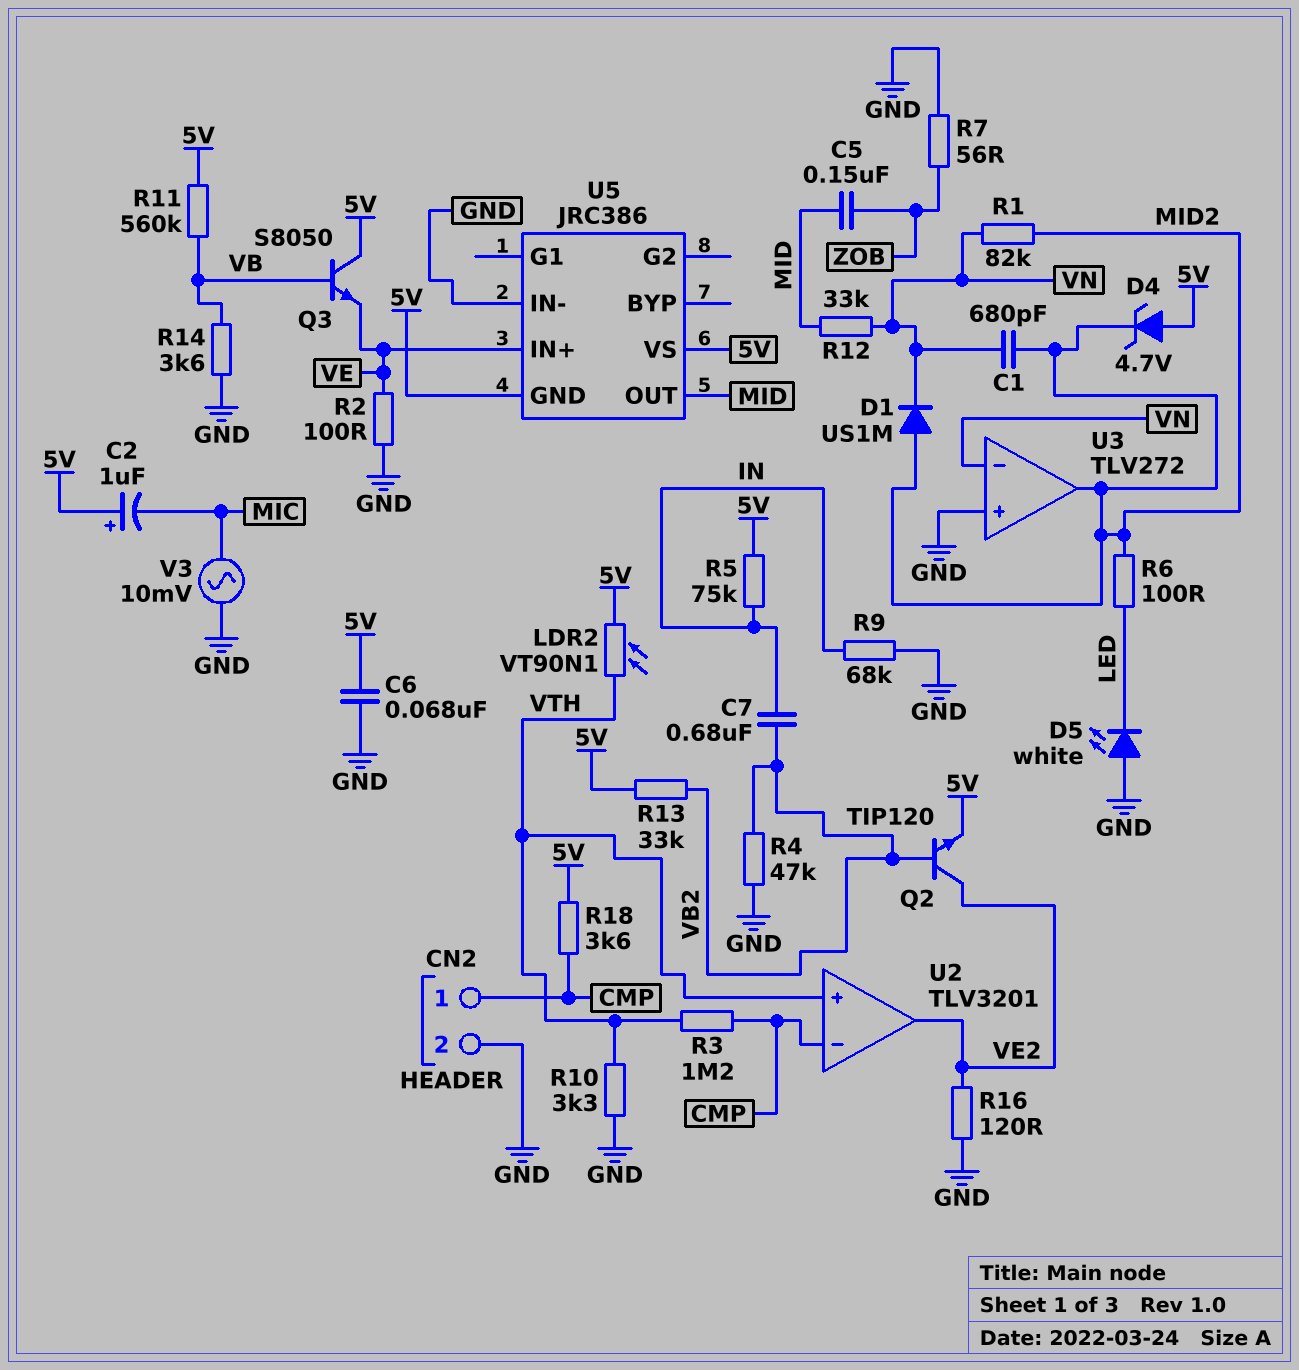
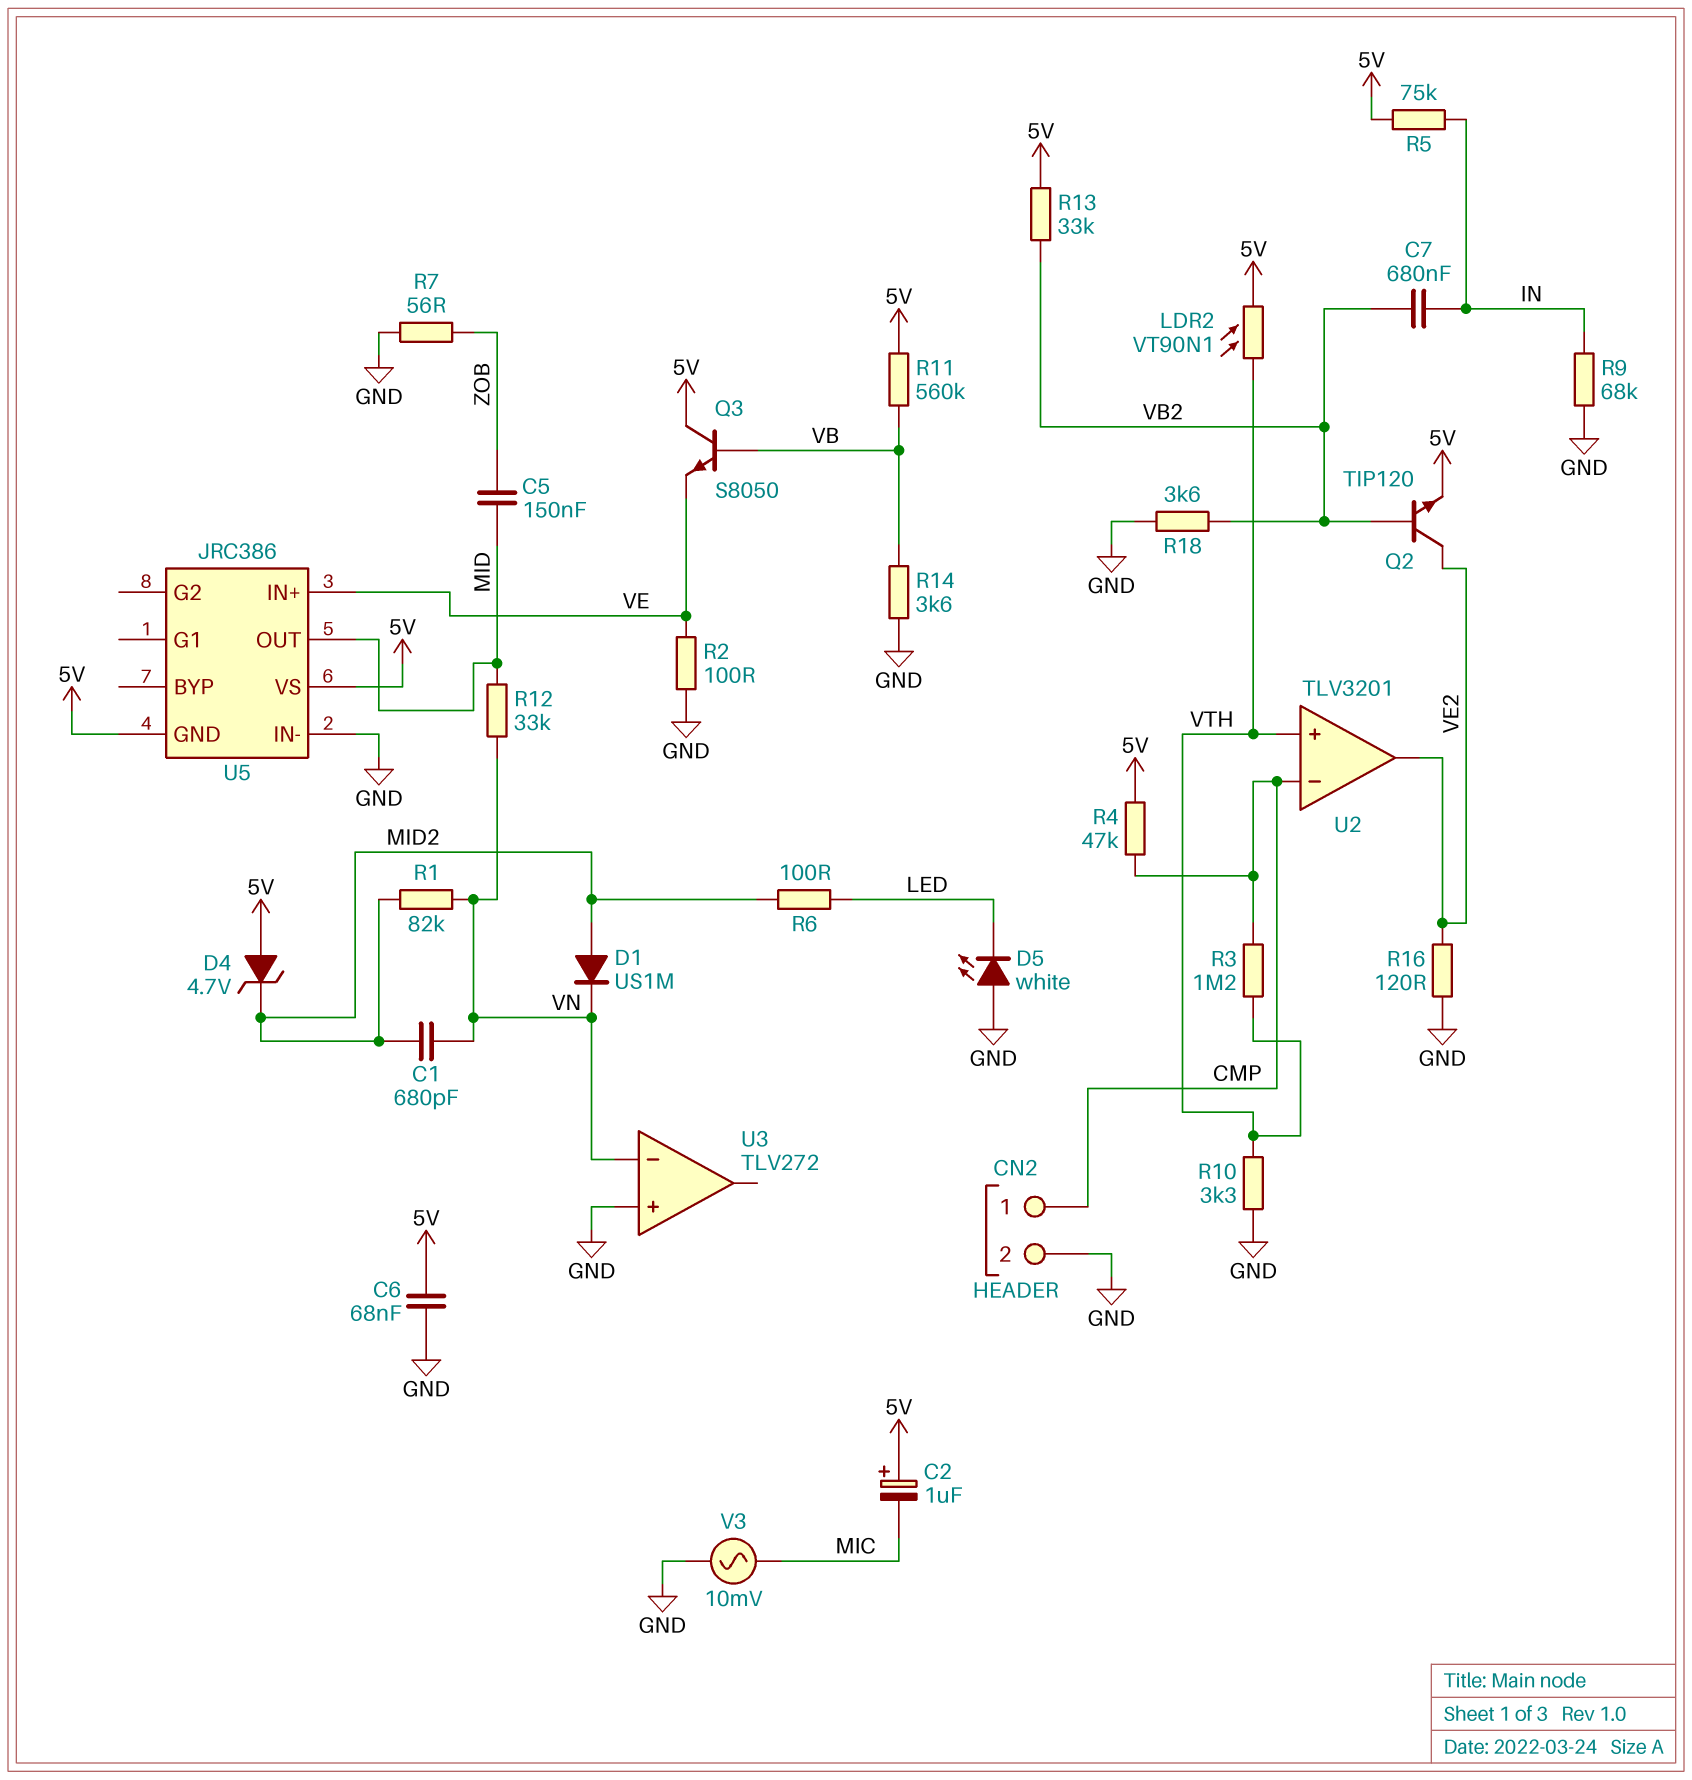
R4: 47k (GND, VB2) -> 47k (5V, CMP)
R18: 3.6k (5V, CMP) -> 3.6k (GND, VB2)
U3 pin out: MID2 -> none

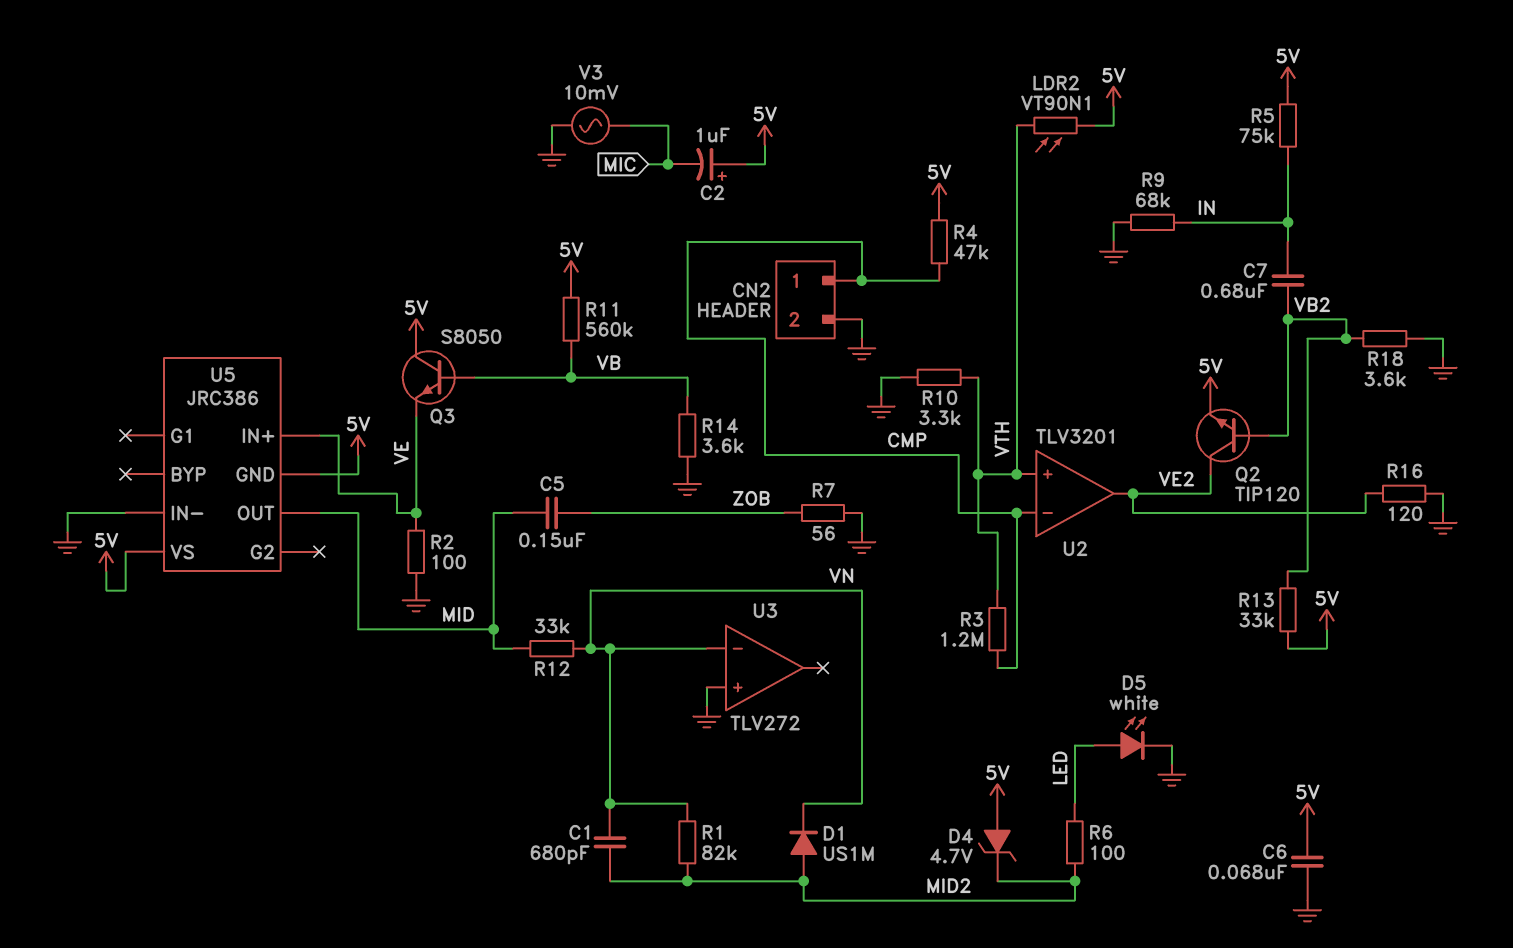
D5: LED white (A GND, K LED) -> LED white (A LED, K GND)

